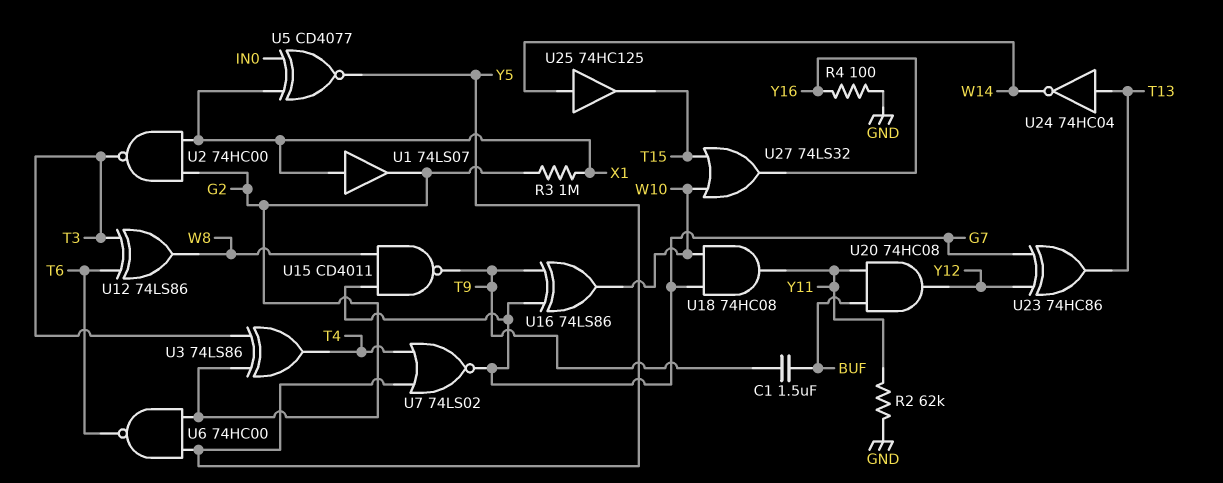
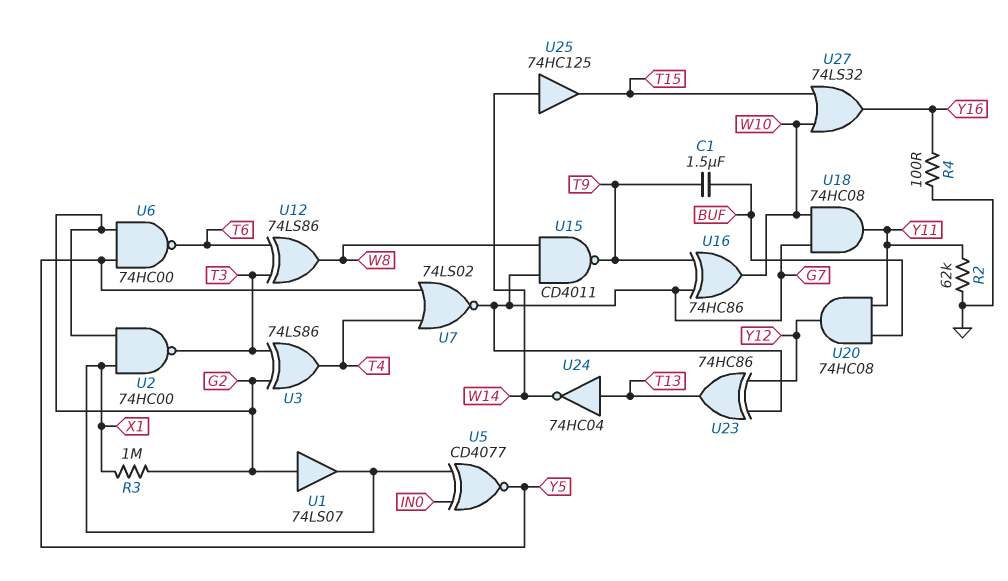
U1: buffer 74LS07 (in X1, out G2) -> buffer 74LS07 (in G2, out X1)
U16: XOR 74LS86 (in G7, in T9, out W10) -> XOR 74HC86 (in G7, in T9, out W10)

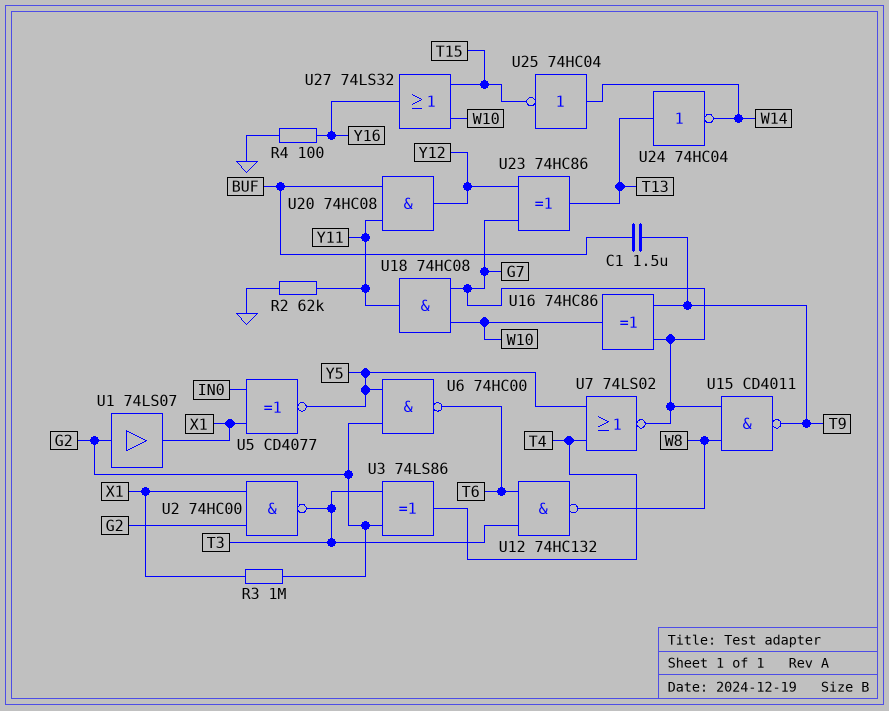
U12: XOR 74LS86 (in T3, in T6, out W8) -> NAND 74HC132 (in T3, in T6, out W8)
U25: buffer 74HC125 (in W14, out T15) -> NOT 74HC04 (in W14, out T15)

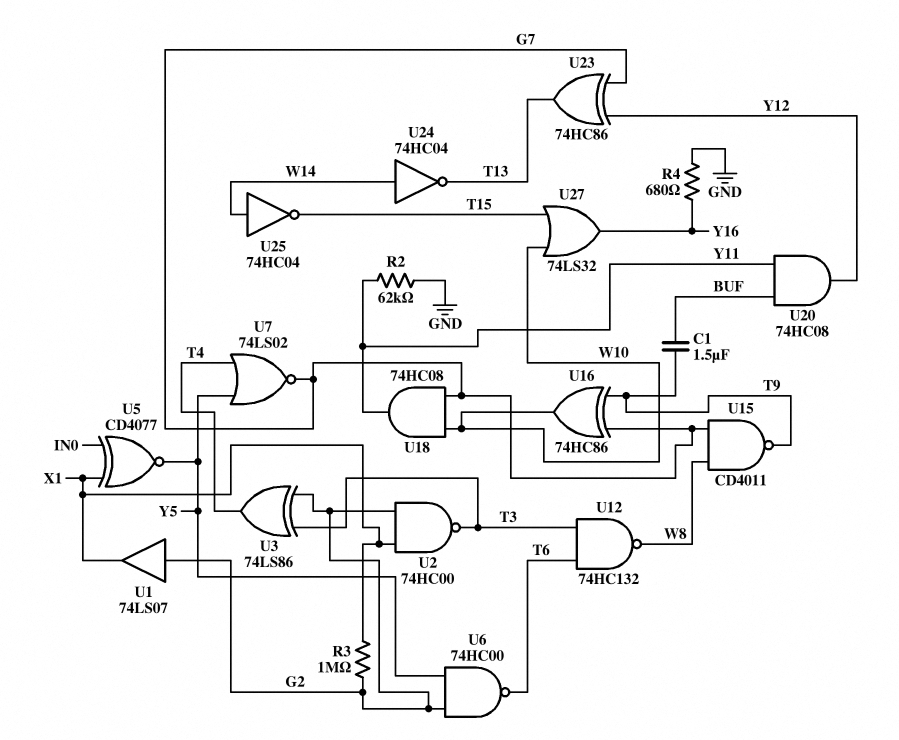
R4: 100 (GND, Y16) -> 680 (GND, Y16)
U24: NOT 74HC04 (in T13, out W14) -> NOT 74HC04 (in W14, out T13)

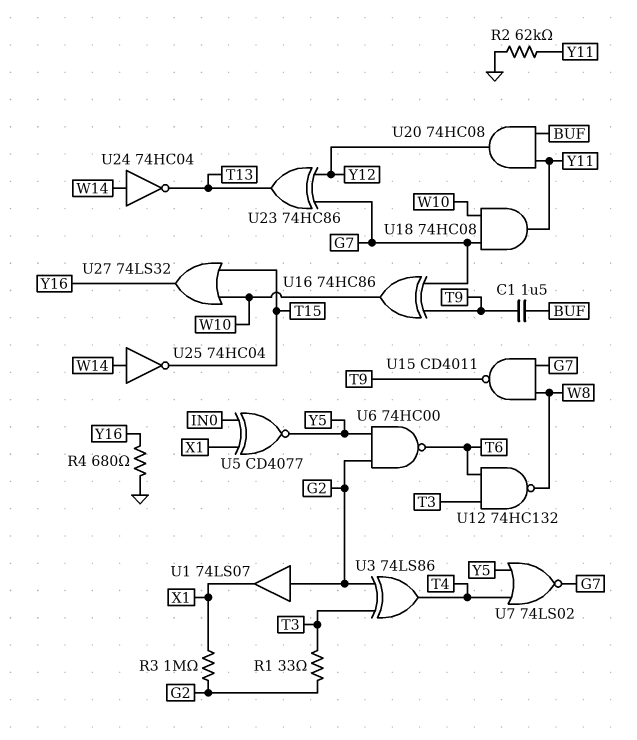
R1: none -> 33 (G2, T3)
U2: NAND 74HC00 (in G2, in X1, out T3) -> none

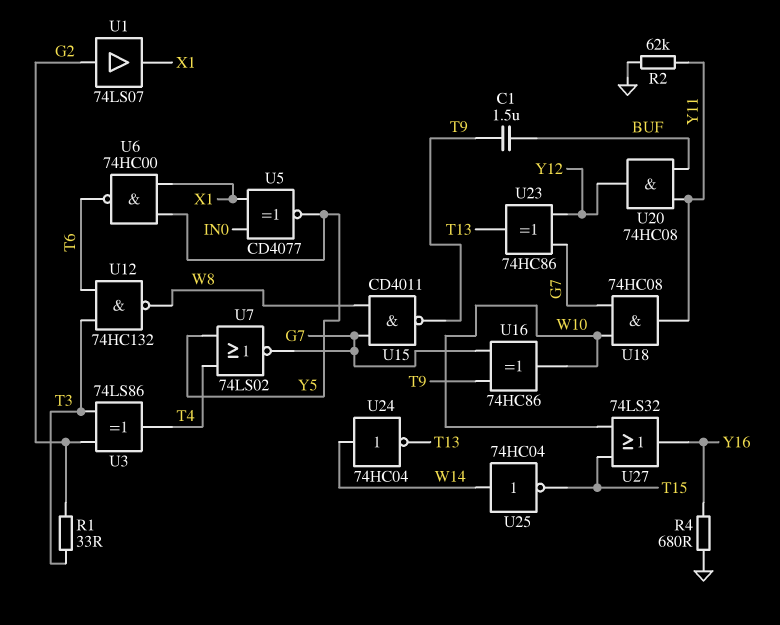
R3: 1M (G2, X1) -> none
U6: NAND 74HC00 (in G2, in Y5, out T6) -> NAND 74HC00 (in X1, in Y5, out T6)

